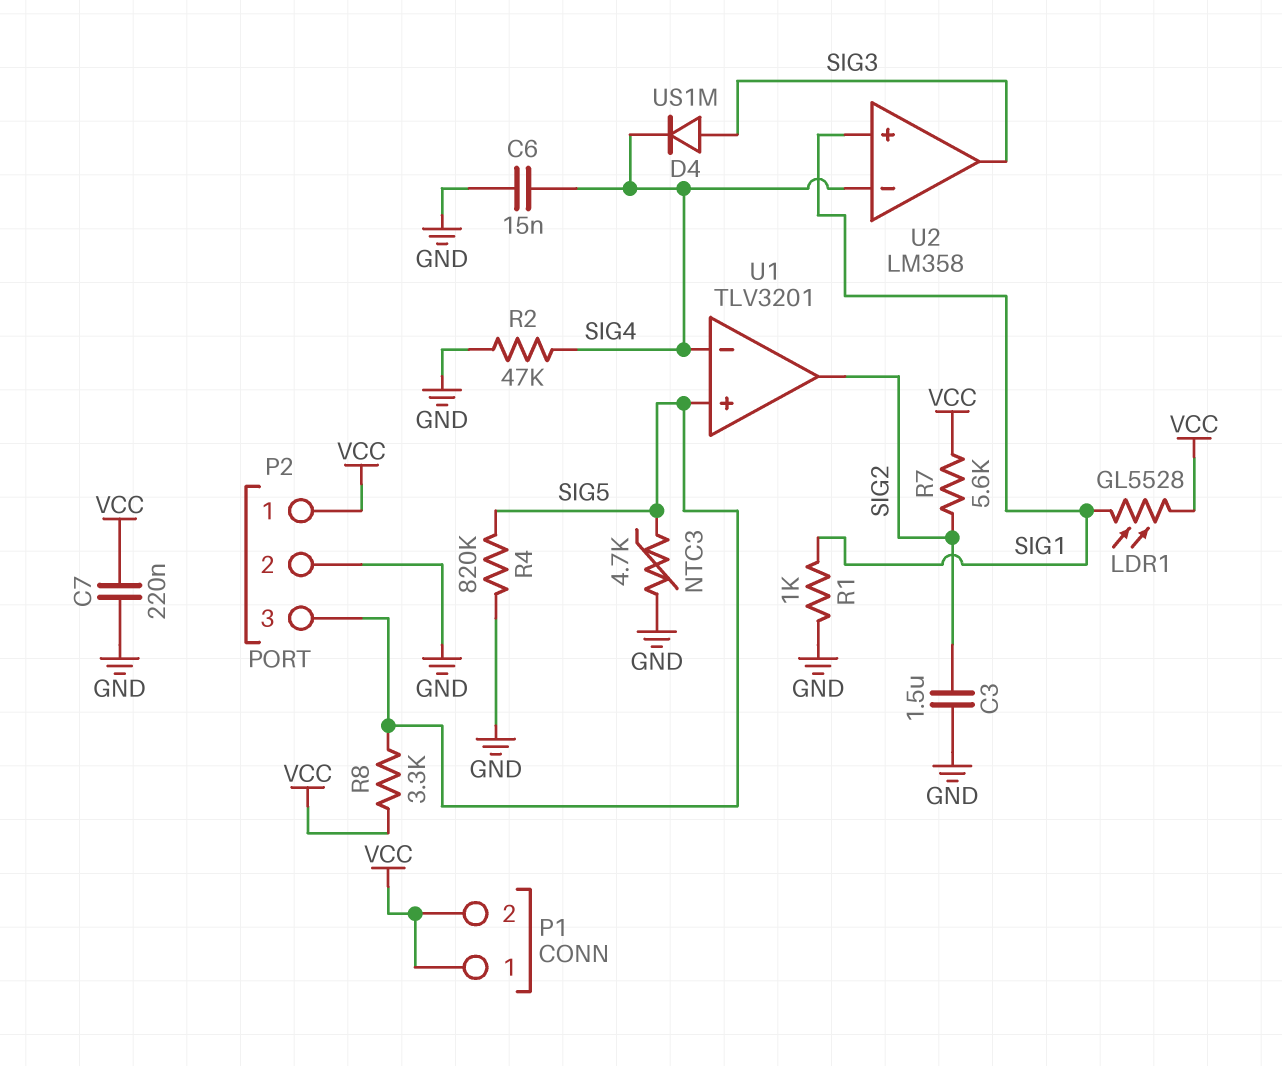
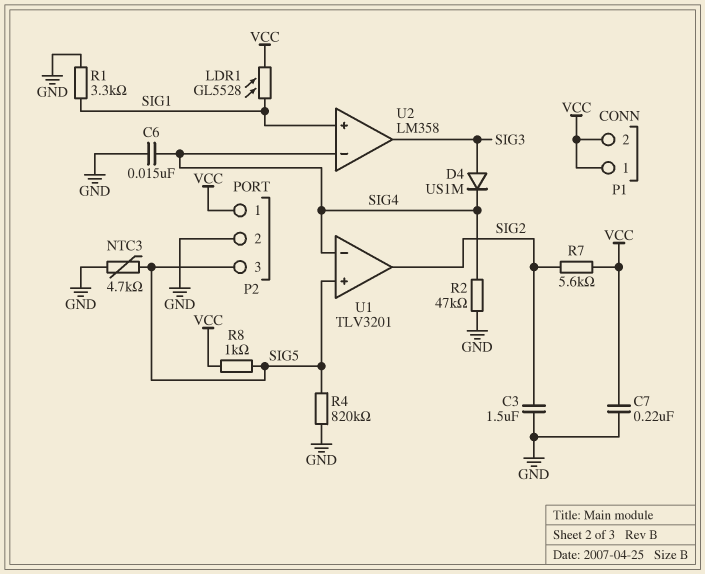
R1: 1k (GND, SIG1) -> 3.3k (GND, SIG1)
R8: 3.3k (SIG5, VCC) -> 1k (SIG5, VCC)

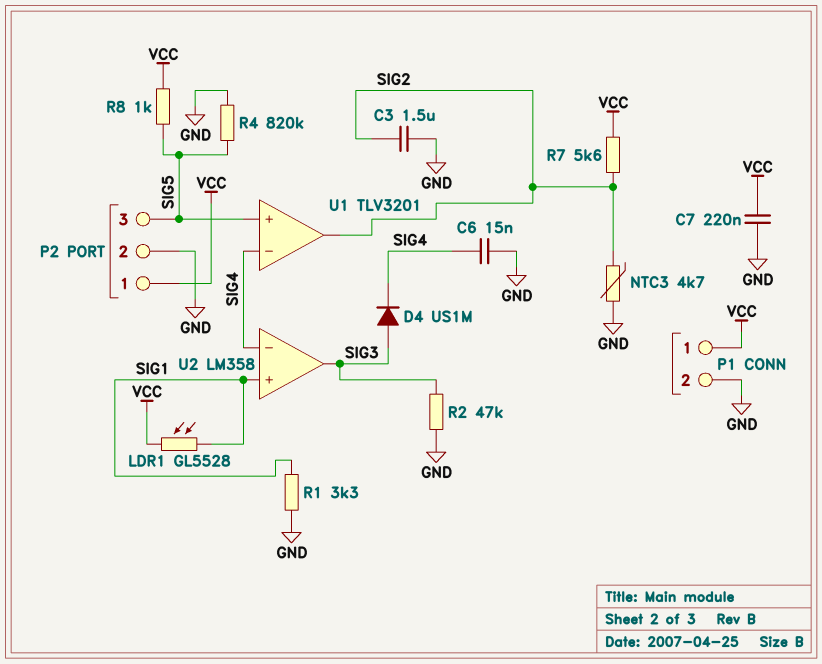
NTC3: 4.7k (GND, SIG5) -> 4.7k (GND, SIG2)
P1 pin 2: VCC -> GND
R2: 47k (GND, SIG4) -> 47k (GND, SIG3)

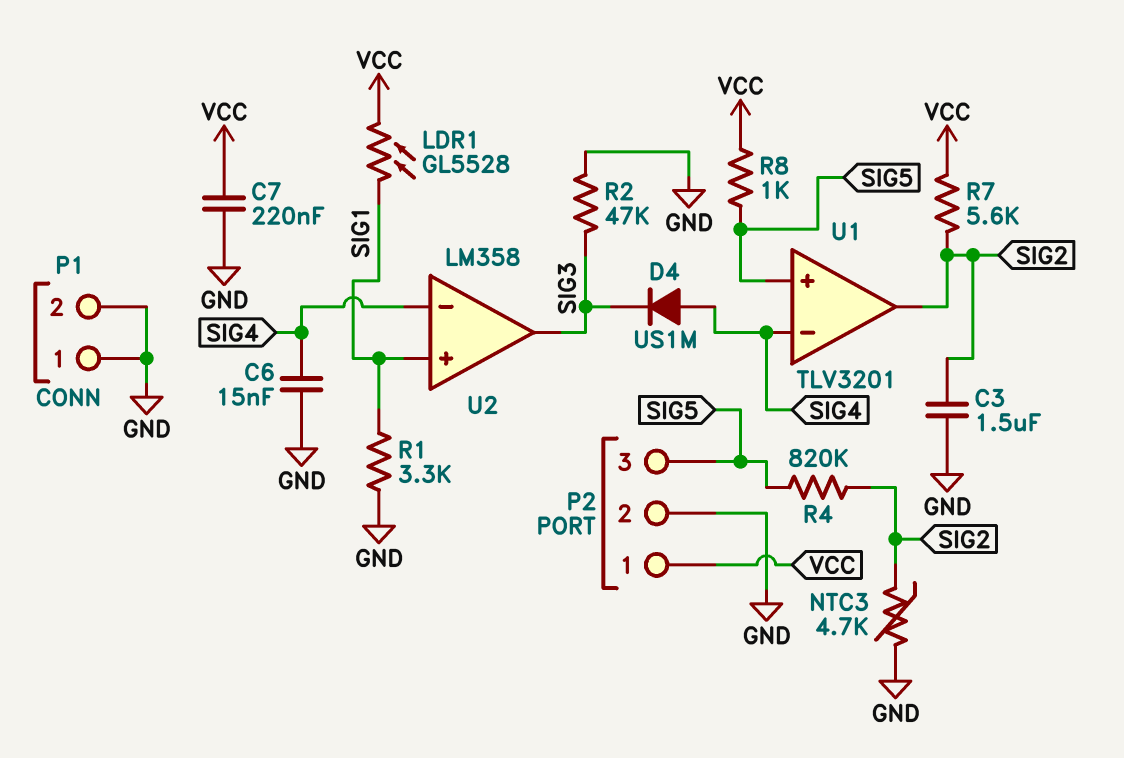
D4: diode US1M (A SIG3, K SIG4) -> diode US1M (A SIG4, K SIG3)
P1 pin 1: VCC -> GND
R4: 820k (GND, SIG5) -> 820k (SIG2, SIG5)

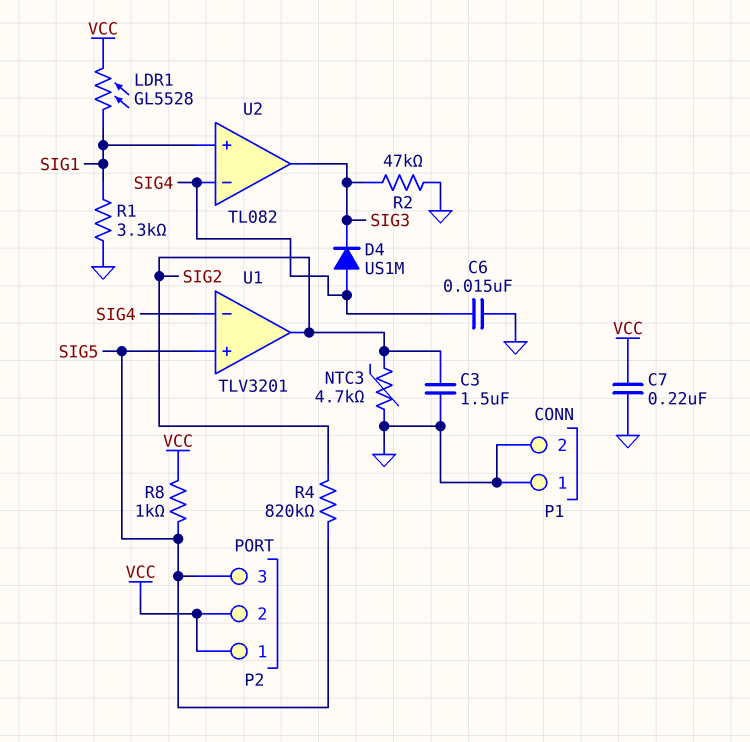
P2 pin 2: GND -> VCC
R7: 5.6k (SIG2, VCC) -> none
U2: LM358 -> TL082

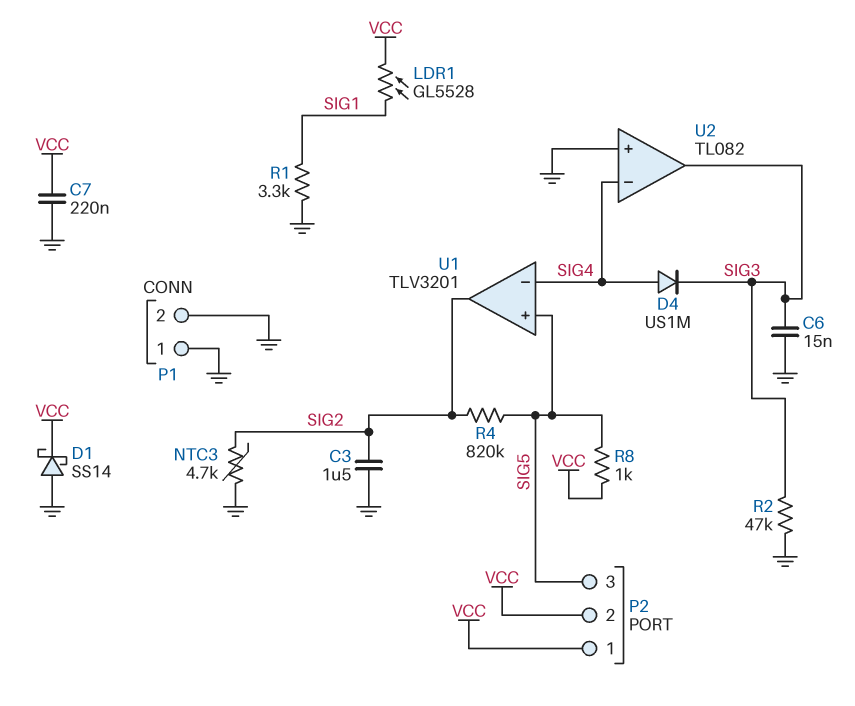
C6: 15nF (GND, SIG4) -> 15nF (GND, SIG3)
D1: none -> schottky SS14 (A GND, K VCC)
U2 pin in+: SIG1 -> GND

